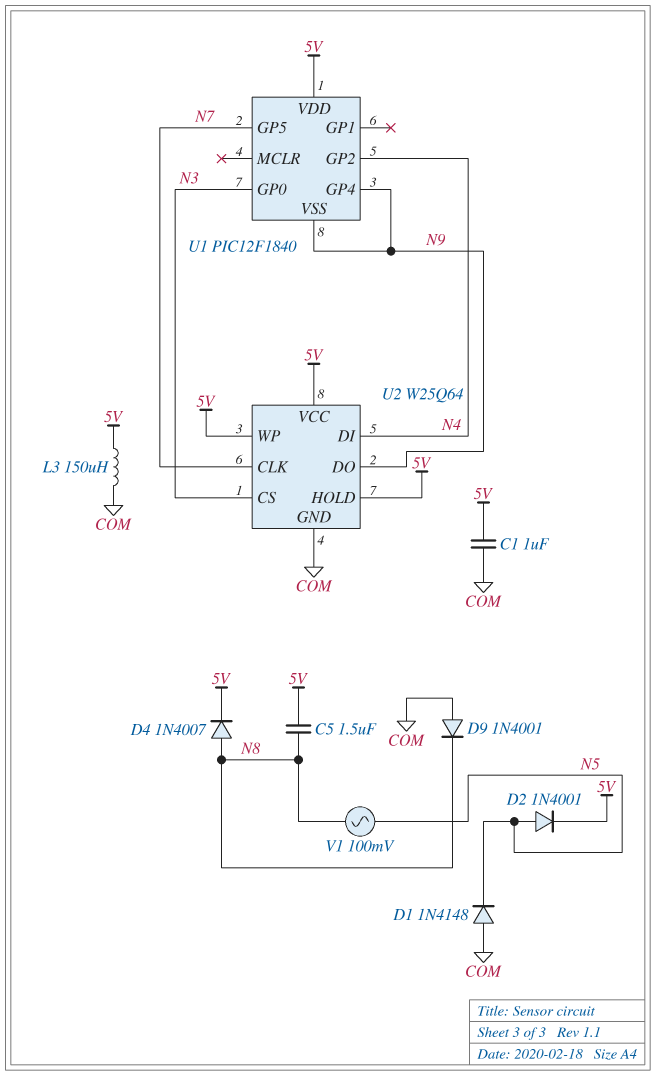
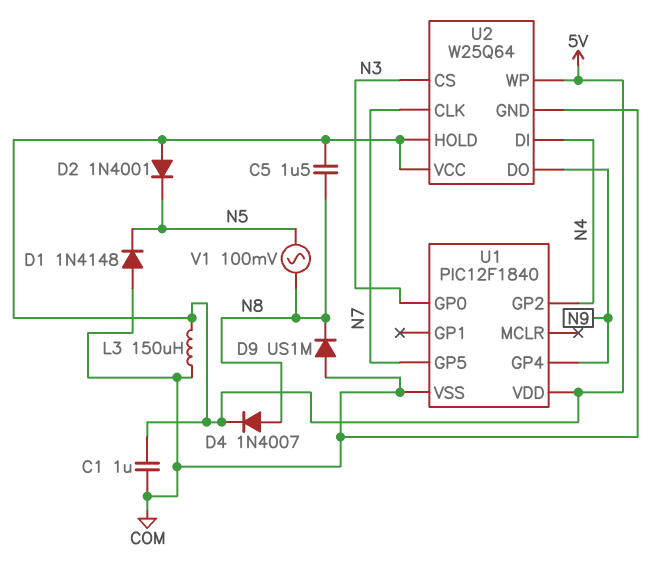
D2: diode 1N4001 (A N5, K 5V) -> diode 1N4001 (A 5V, K N5)
D9: diode 1N4001 (A COM, K N8) -> diode US1M (A COM, K N8)
U1 pin VSS: N9 -> COM

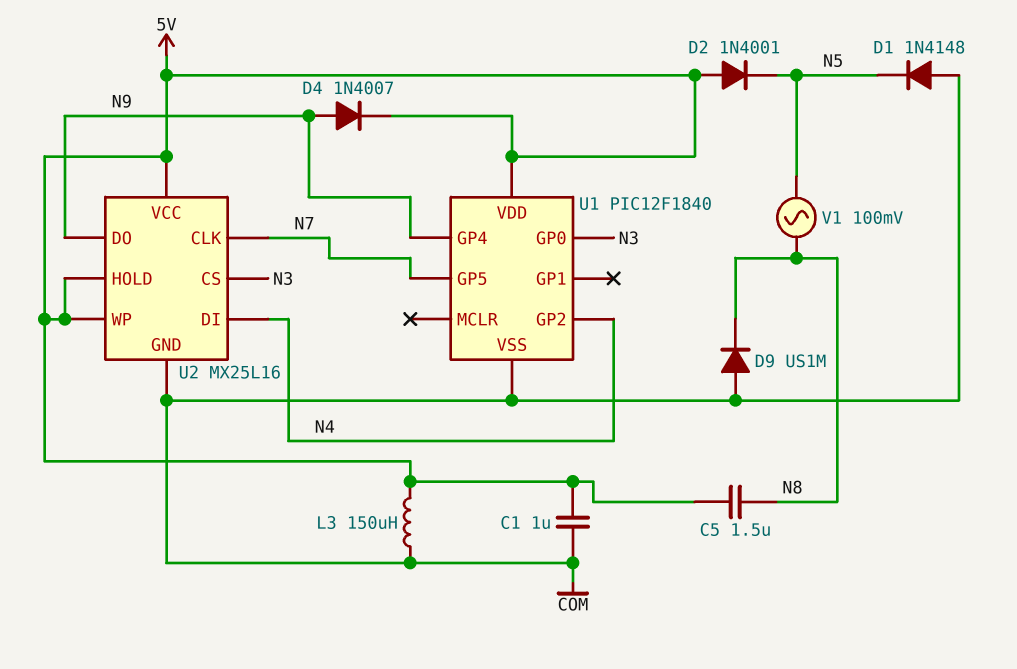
D4: diode 1N4007 (A N8, K 5V) -> diode 1N4007 (A N9, K 5V)
U2: W25Q64 -> MX25L16

